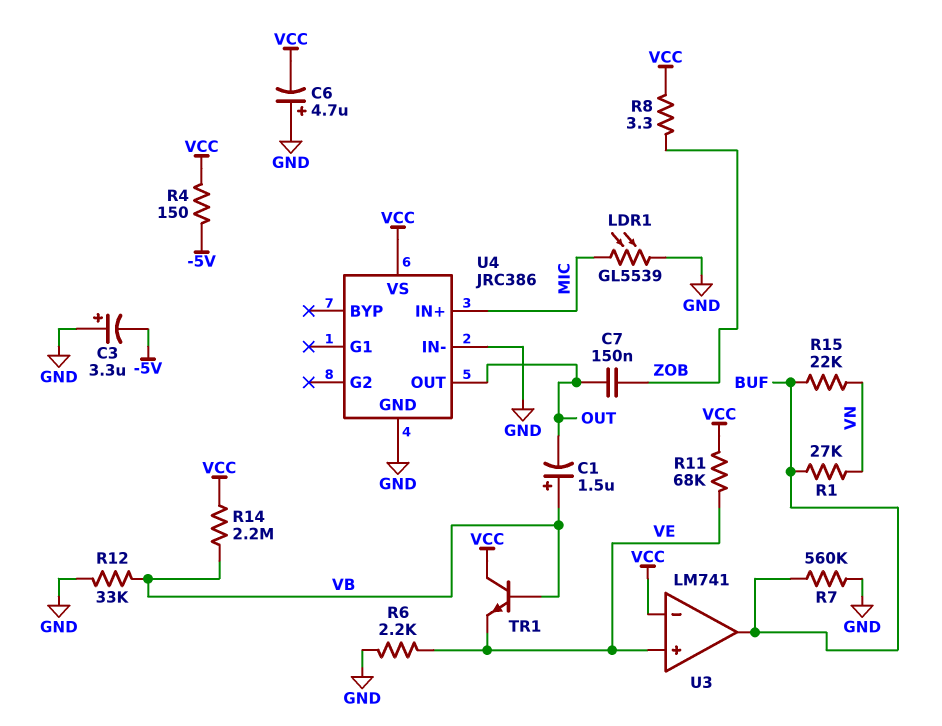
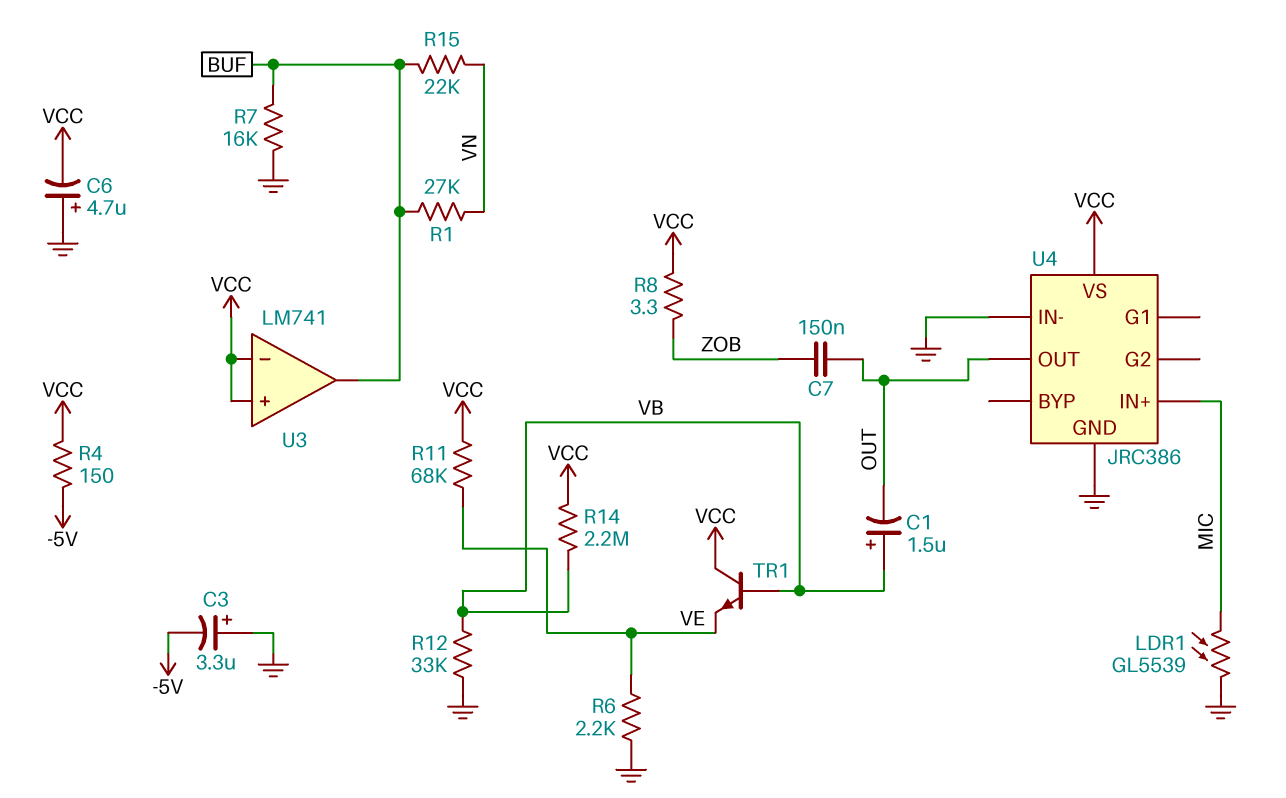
R7: 560k (BUF, GND) -> 16k (BUF, GND)
U3 pin in+: VE -> VCC

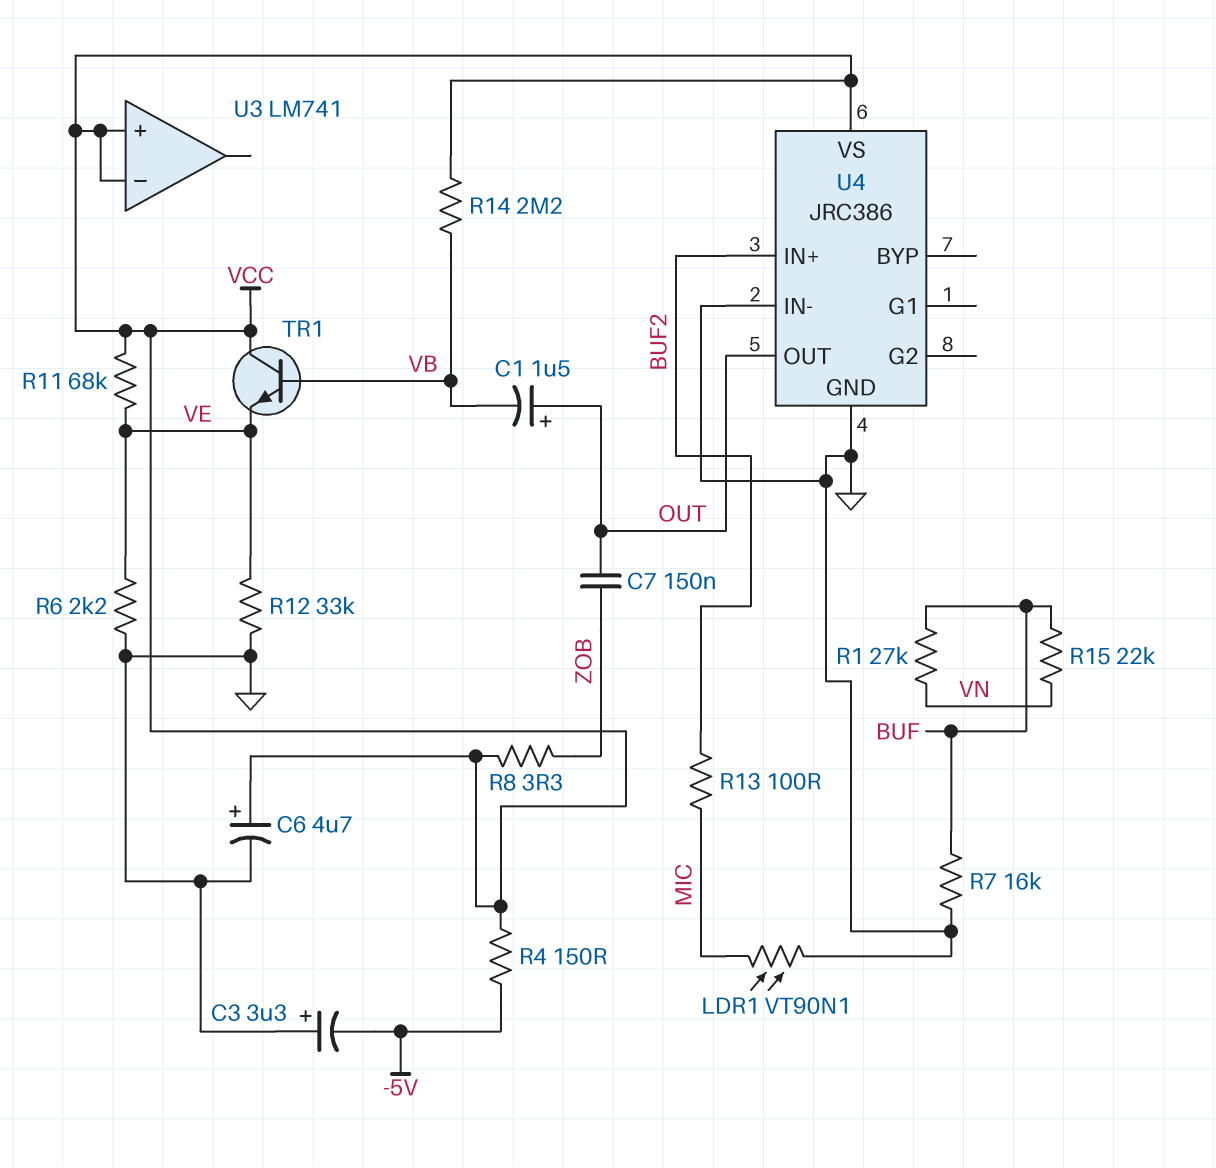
C1: 1.5uF (plus VB, minus OUT) -> 1.5uF (plus OUT, minus VB)
C6: 4.7uF (plus GND, minus VCC) -> 4.7uF (plus VCC, minus GND)
LDR1: GL5539 (GND, MIC) -> VT90N1 (GND, MIC)
R12: 33k (GND, VB) -> 33k (GND, VE)
R13: none -> 100 (BUF2, MIC)
U3 pin out: BUF -> none
U4 pin IN+: MIC -> BUF2

